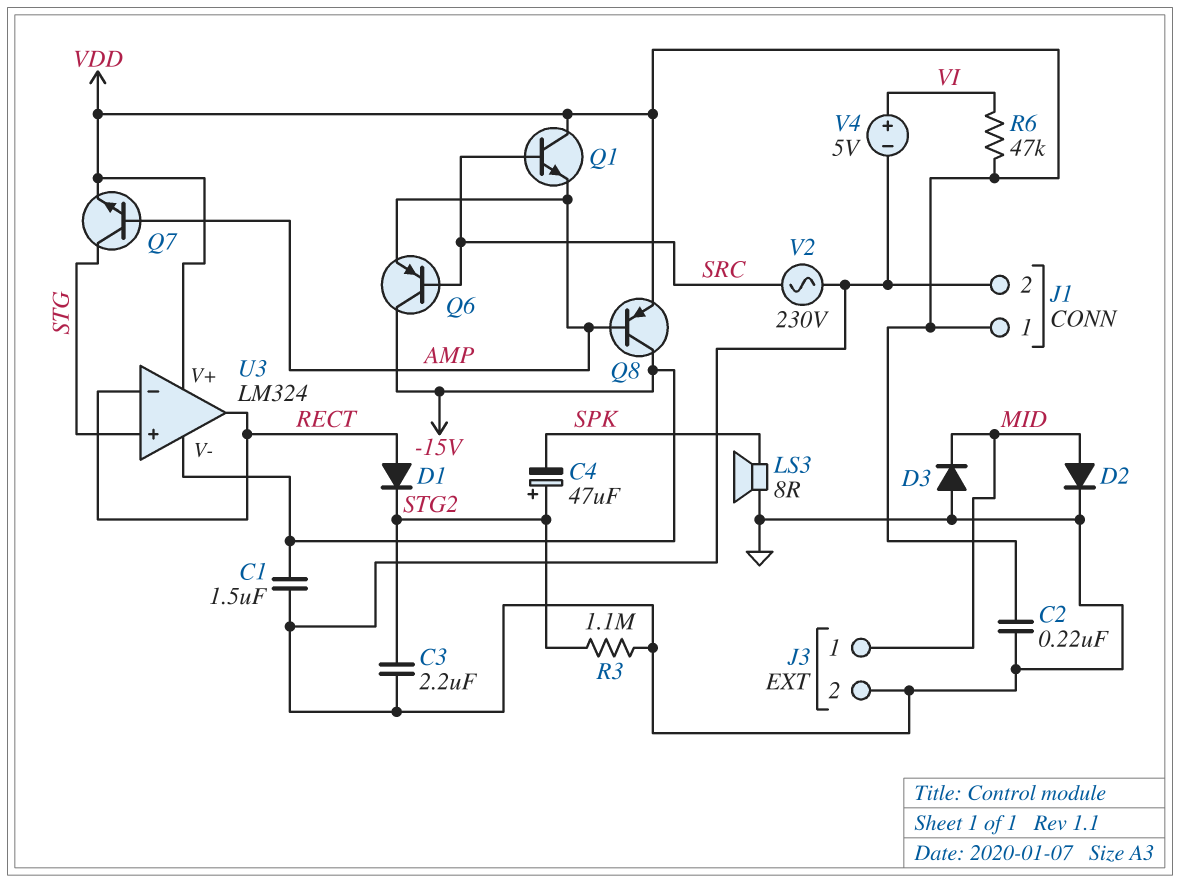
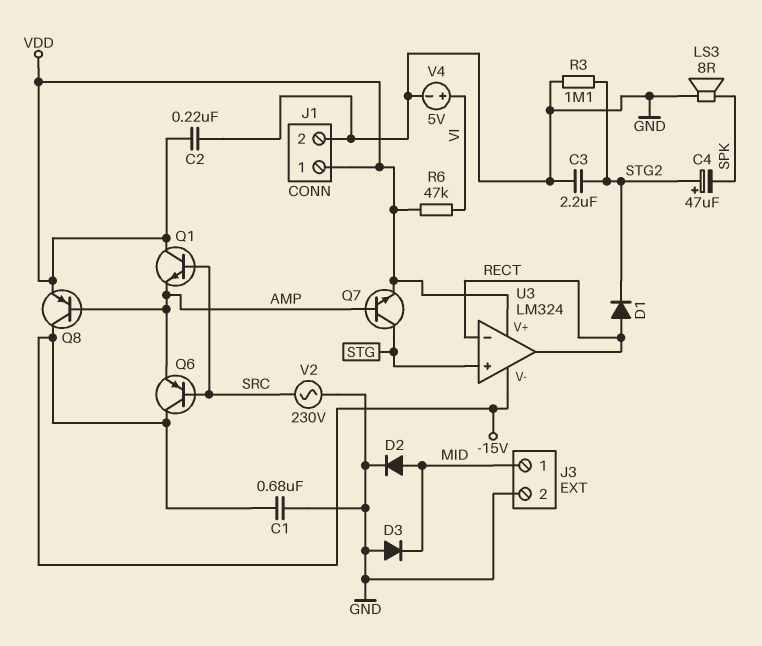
C1: 1.5uF (-15V, GND) -> 680nF (-15V, GND)

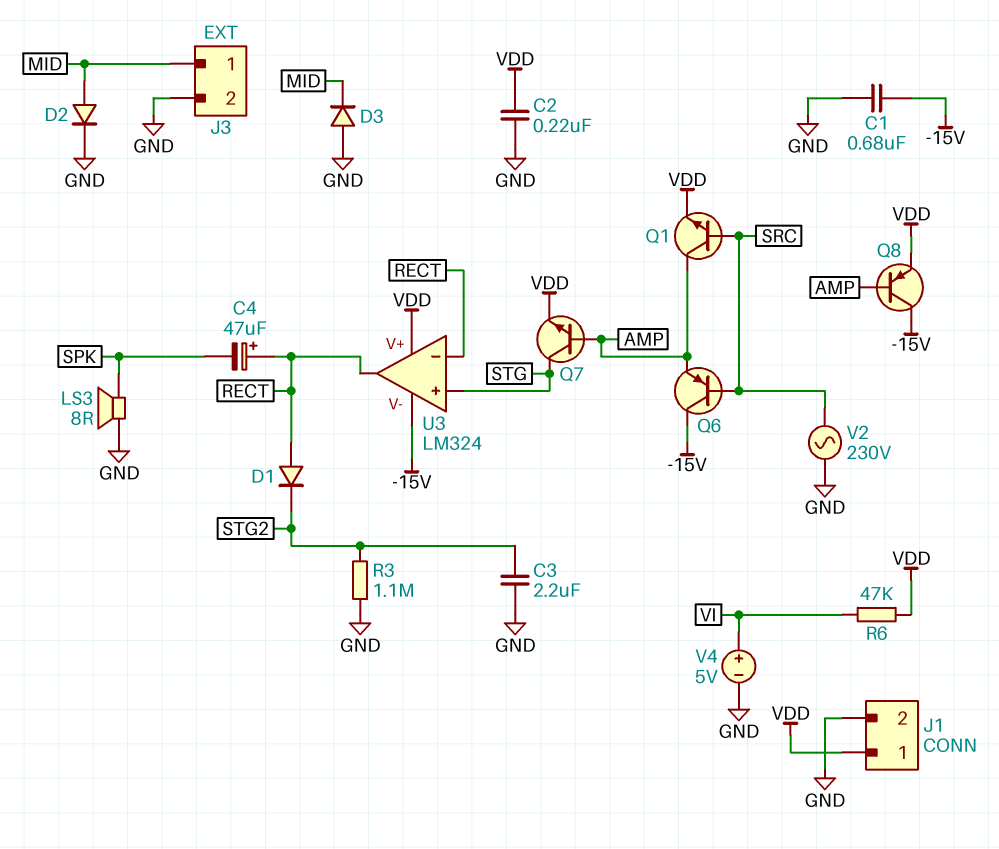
C4: 47uF (plus STG2, minus SPK) -> 47uF (plus RECT, minus SPK)
Q1: NPN (B SRC, C VDD, E AMP) -> NPN (B SRC, C AMP, E VDD)

